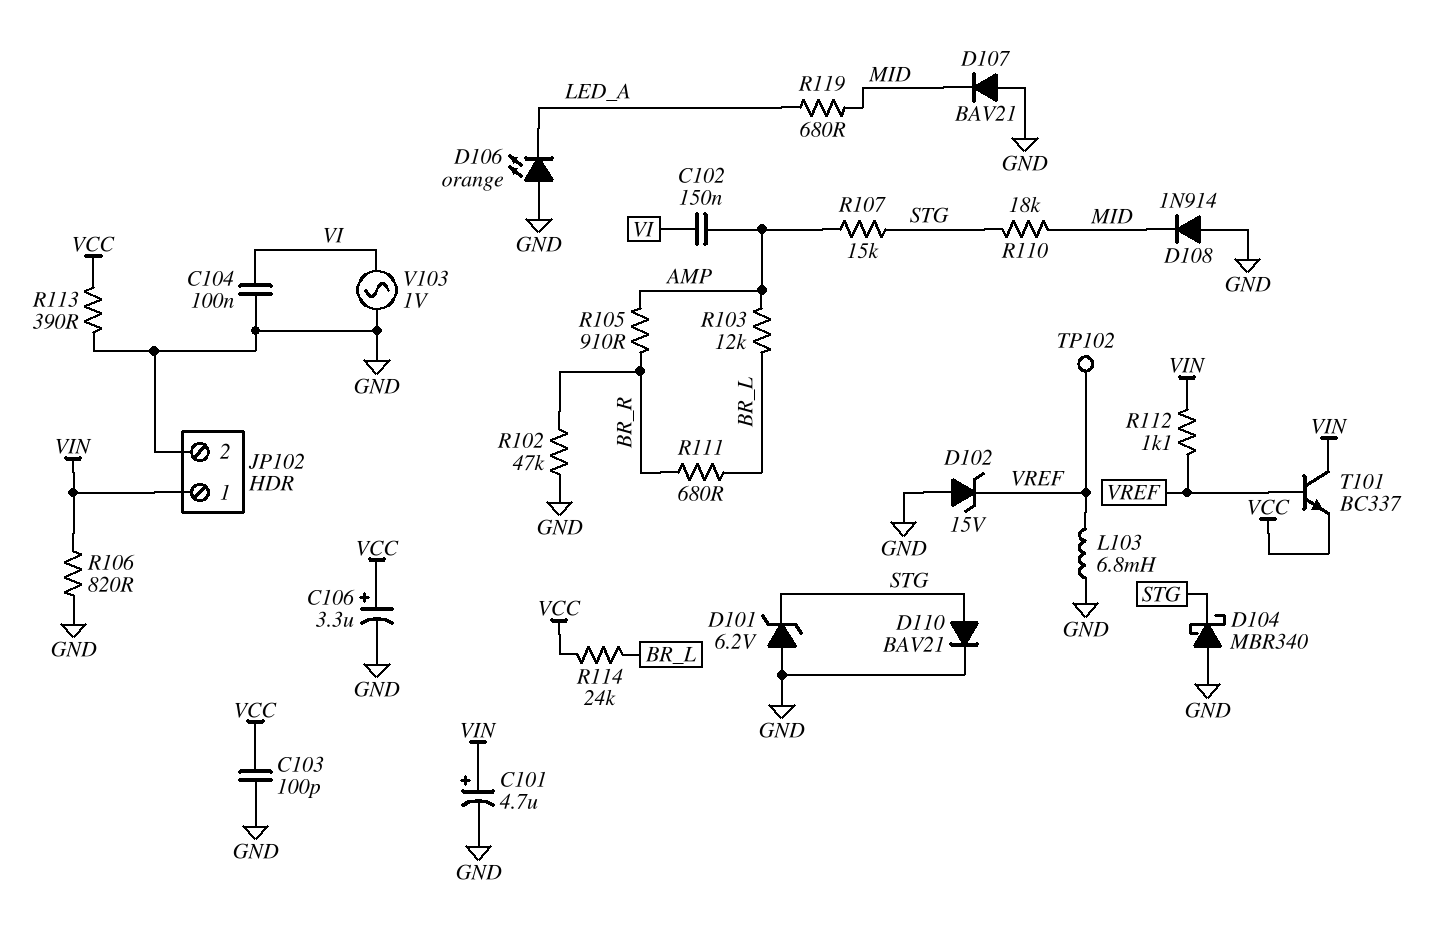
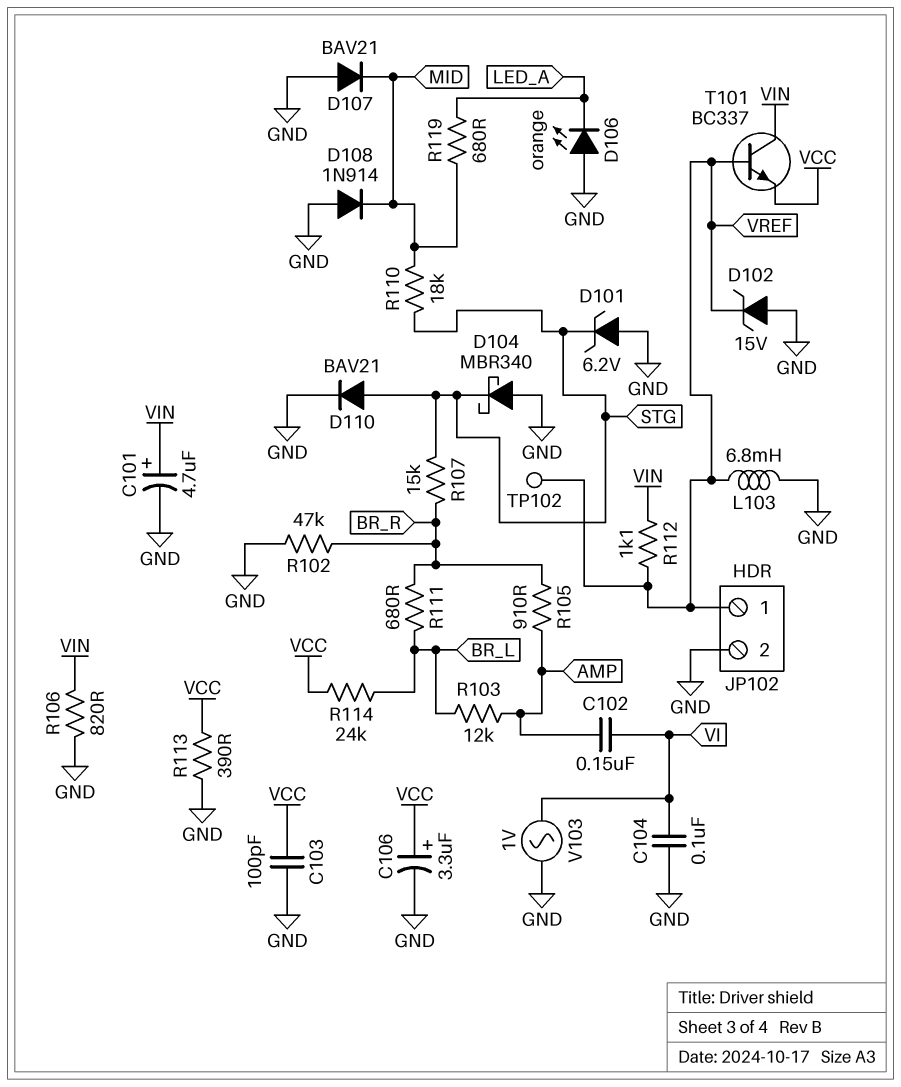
JP102 pin 1: VIN -> VREF
R107: 15k (AMP, STG) -> 15k (BR_R, STG)

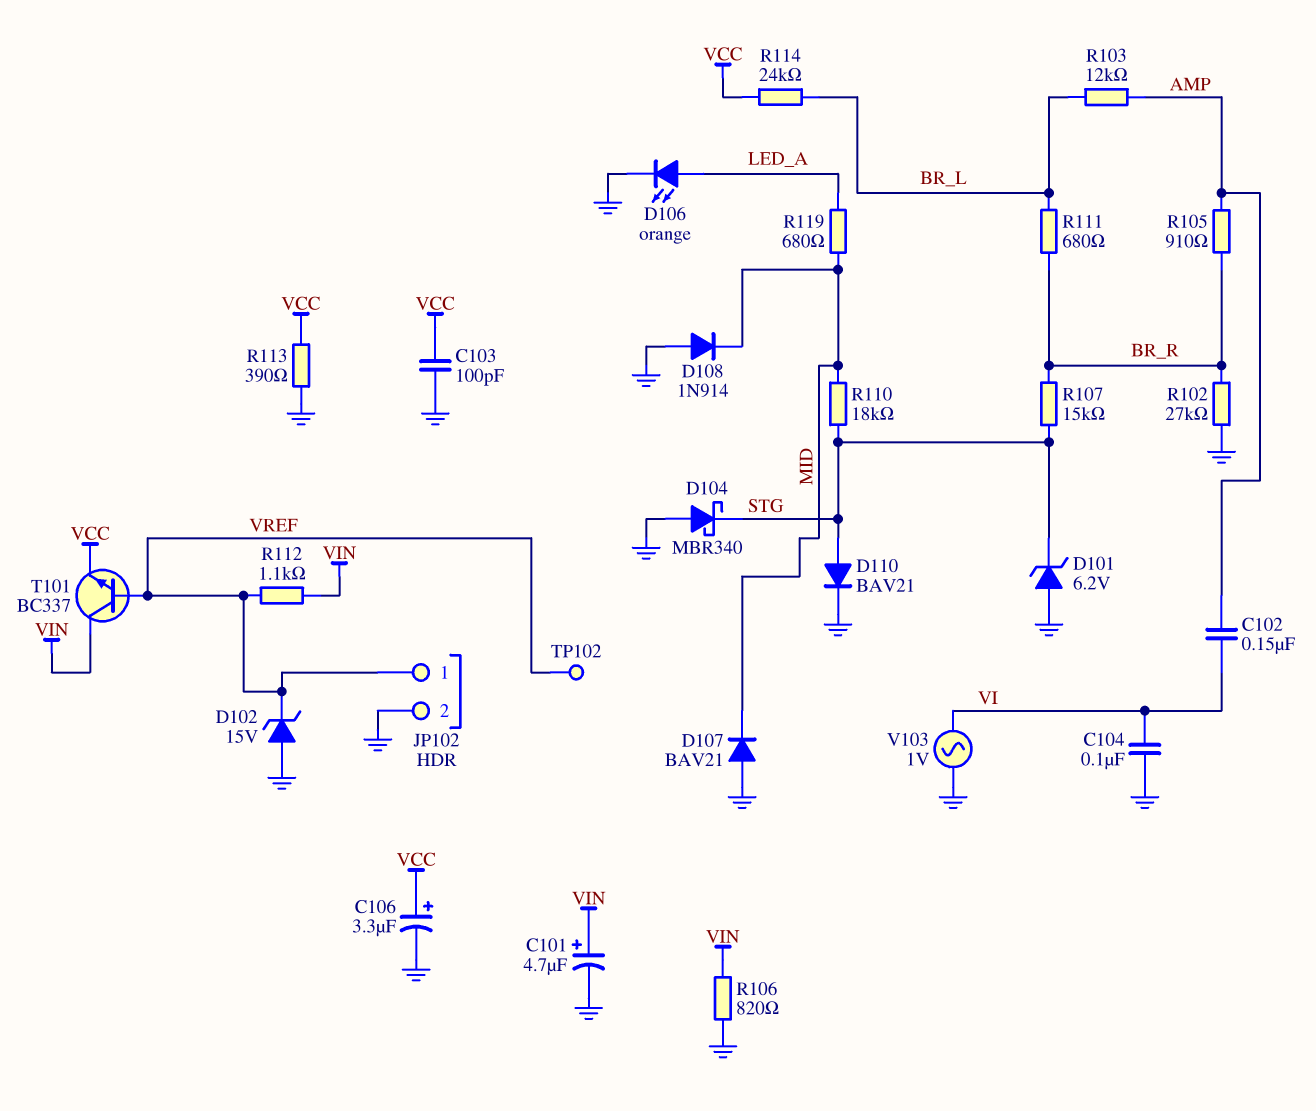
D106: LED orange (A GND, K LED_A) -> LED orange (A LED_A, K GND)
L103: 6.8mH (GND, VREF) -> none
R102: 47k (BR_R, GND) -> 27k (BR_R, GND)

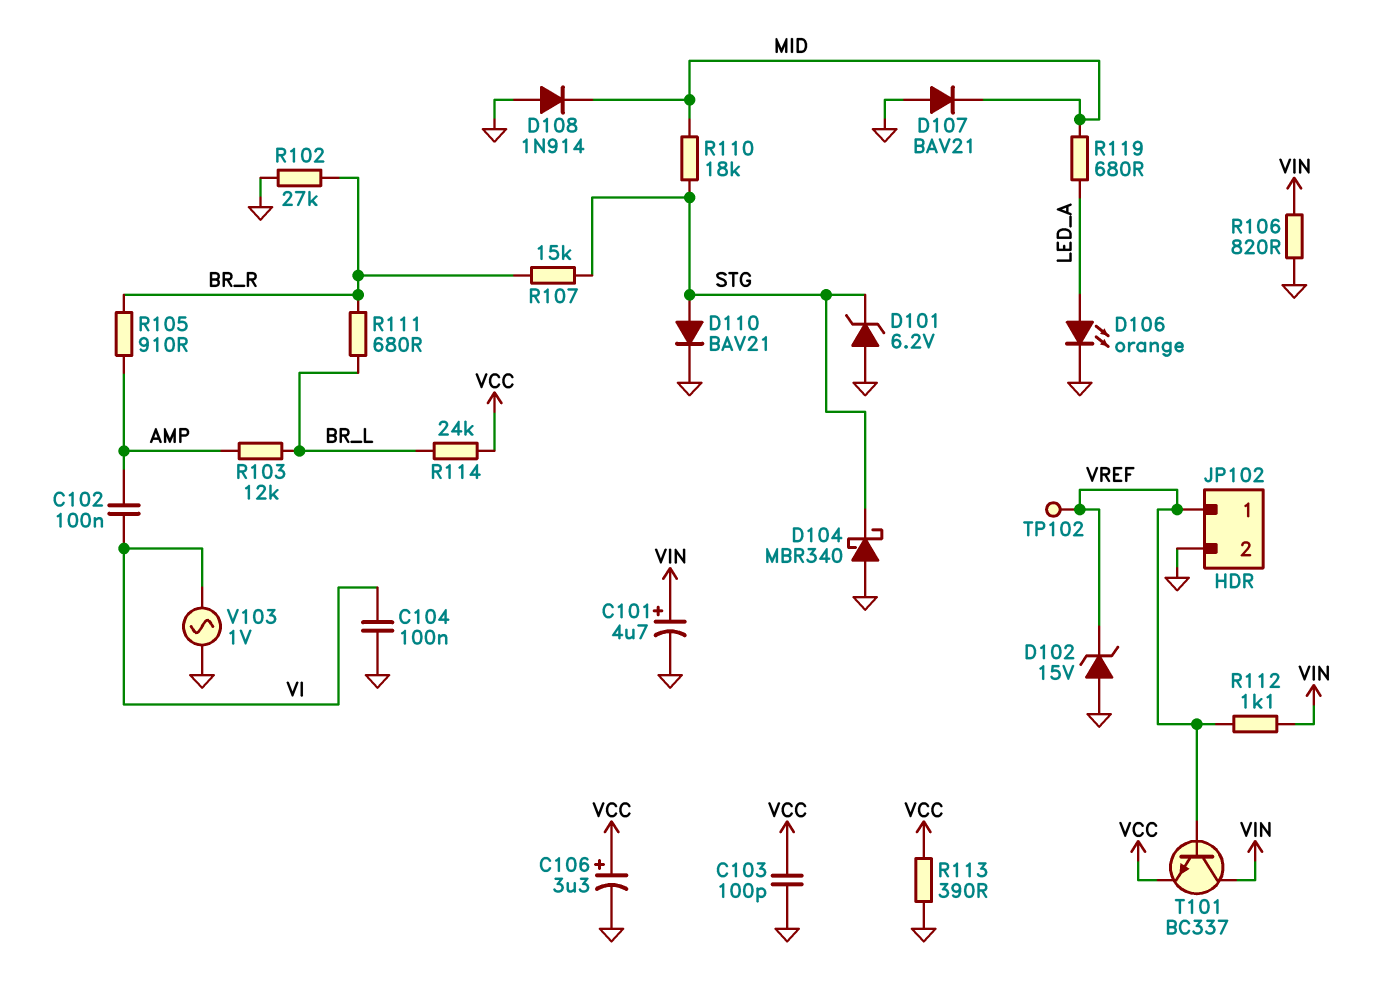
C102: 150nF (AMP, VI) -> 100nF (AMP, VI)

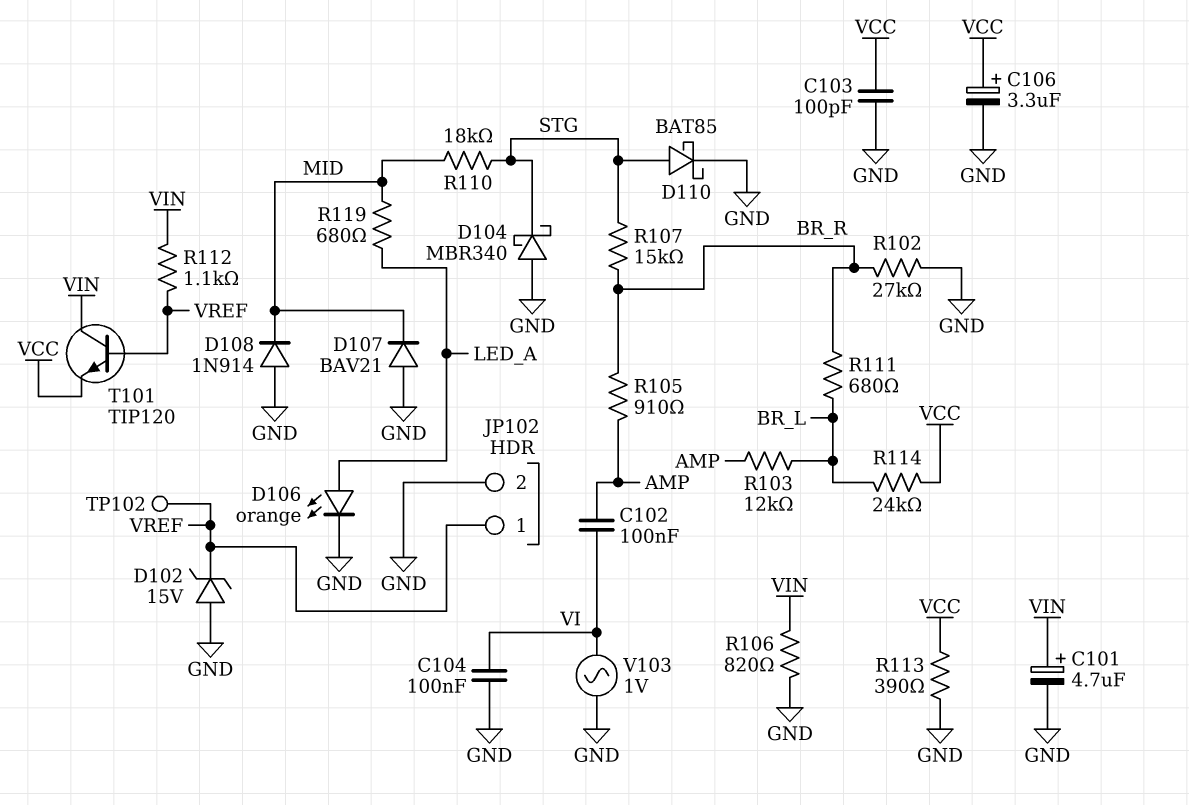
D101: zener 6.2V (A GND, K STG) -> none
D110: diode BAV21 (A STG, K GND) -> schottky BAT85 (A STG, K GND)
T101: NPN BC337 (B VREF, C VIN, E VCC) -> NPN TIP120 (B VREF, C VIN, E VCC)

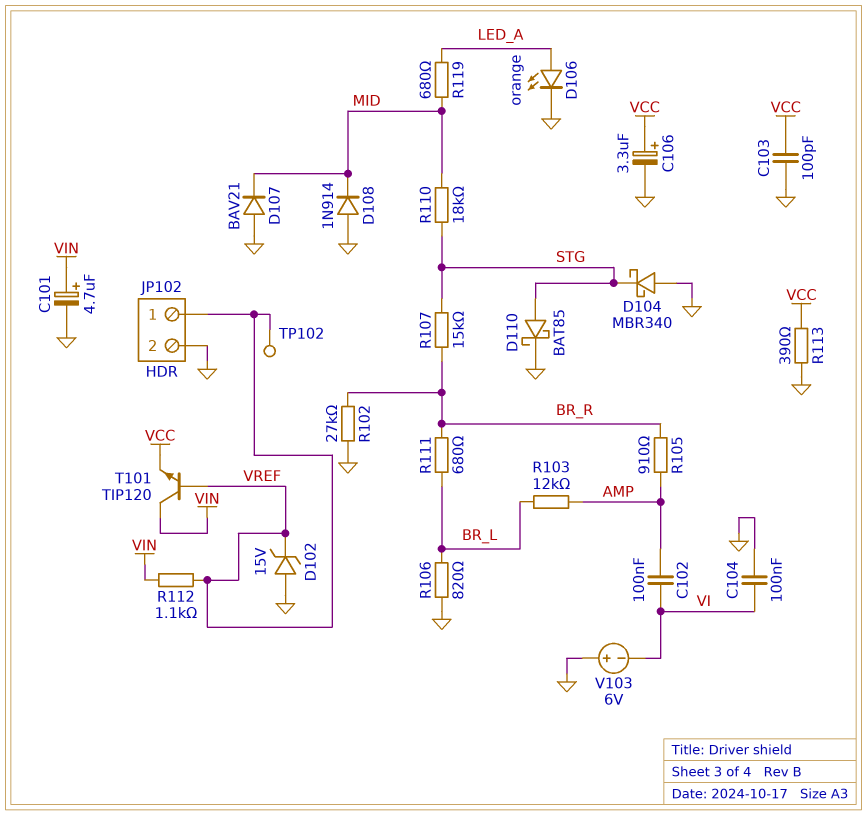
R106: 820 (GND, VIN) -> 820 (BR_L, GND)
R114: 24k (BR_L, VCC) -> none
V103: AC 1V (GND, VI) -> 6V (plus GND, minus VI)

